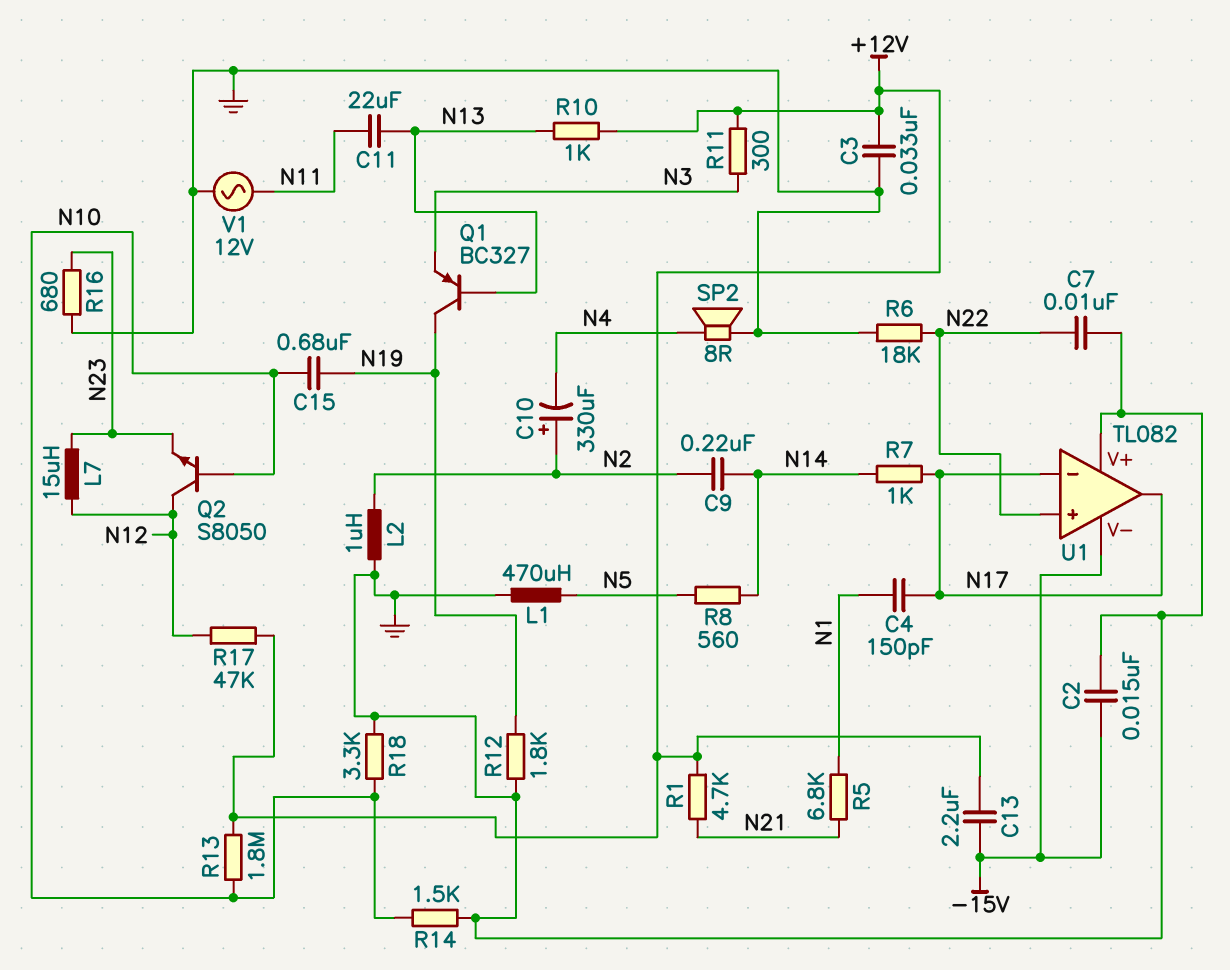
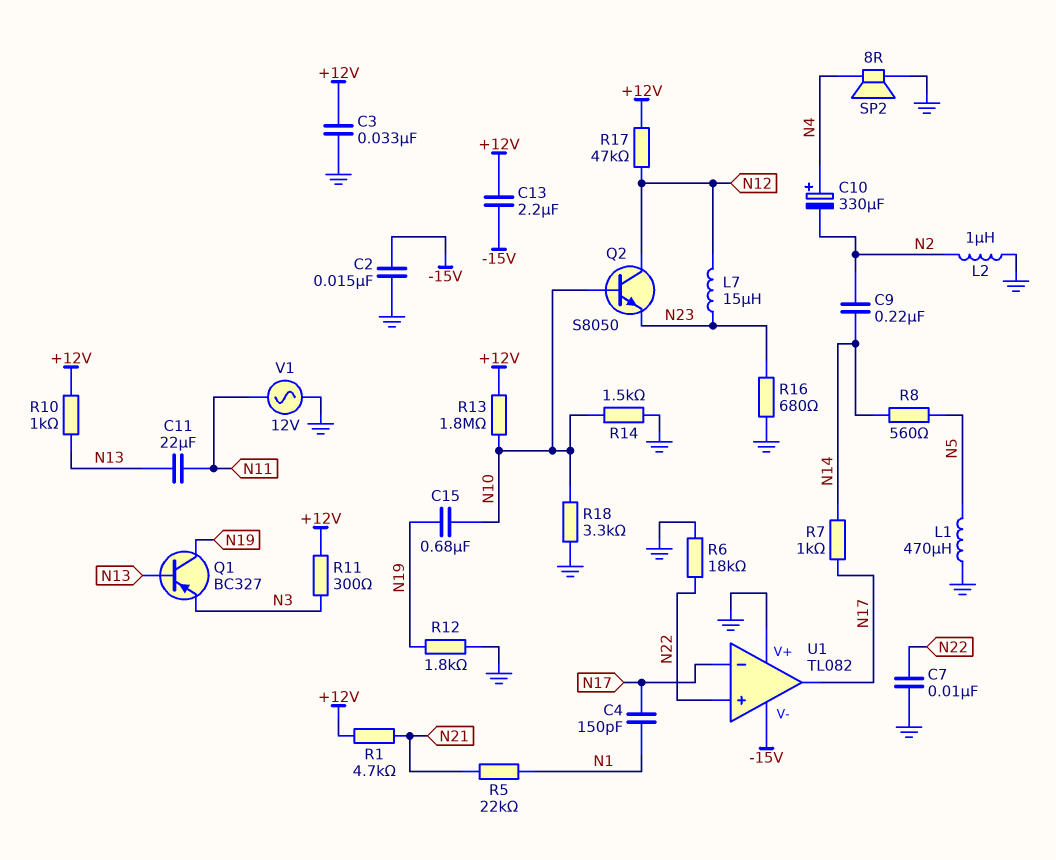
C10: 330uF (plus N2, minus N4) -> 330uF (plus N4, minus N2)
R5: 6.8k (N1, N21) -> 22k (N1, N21)

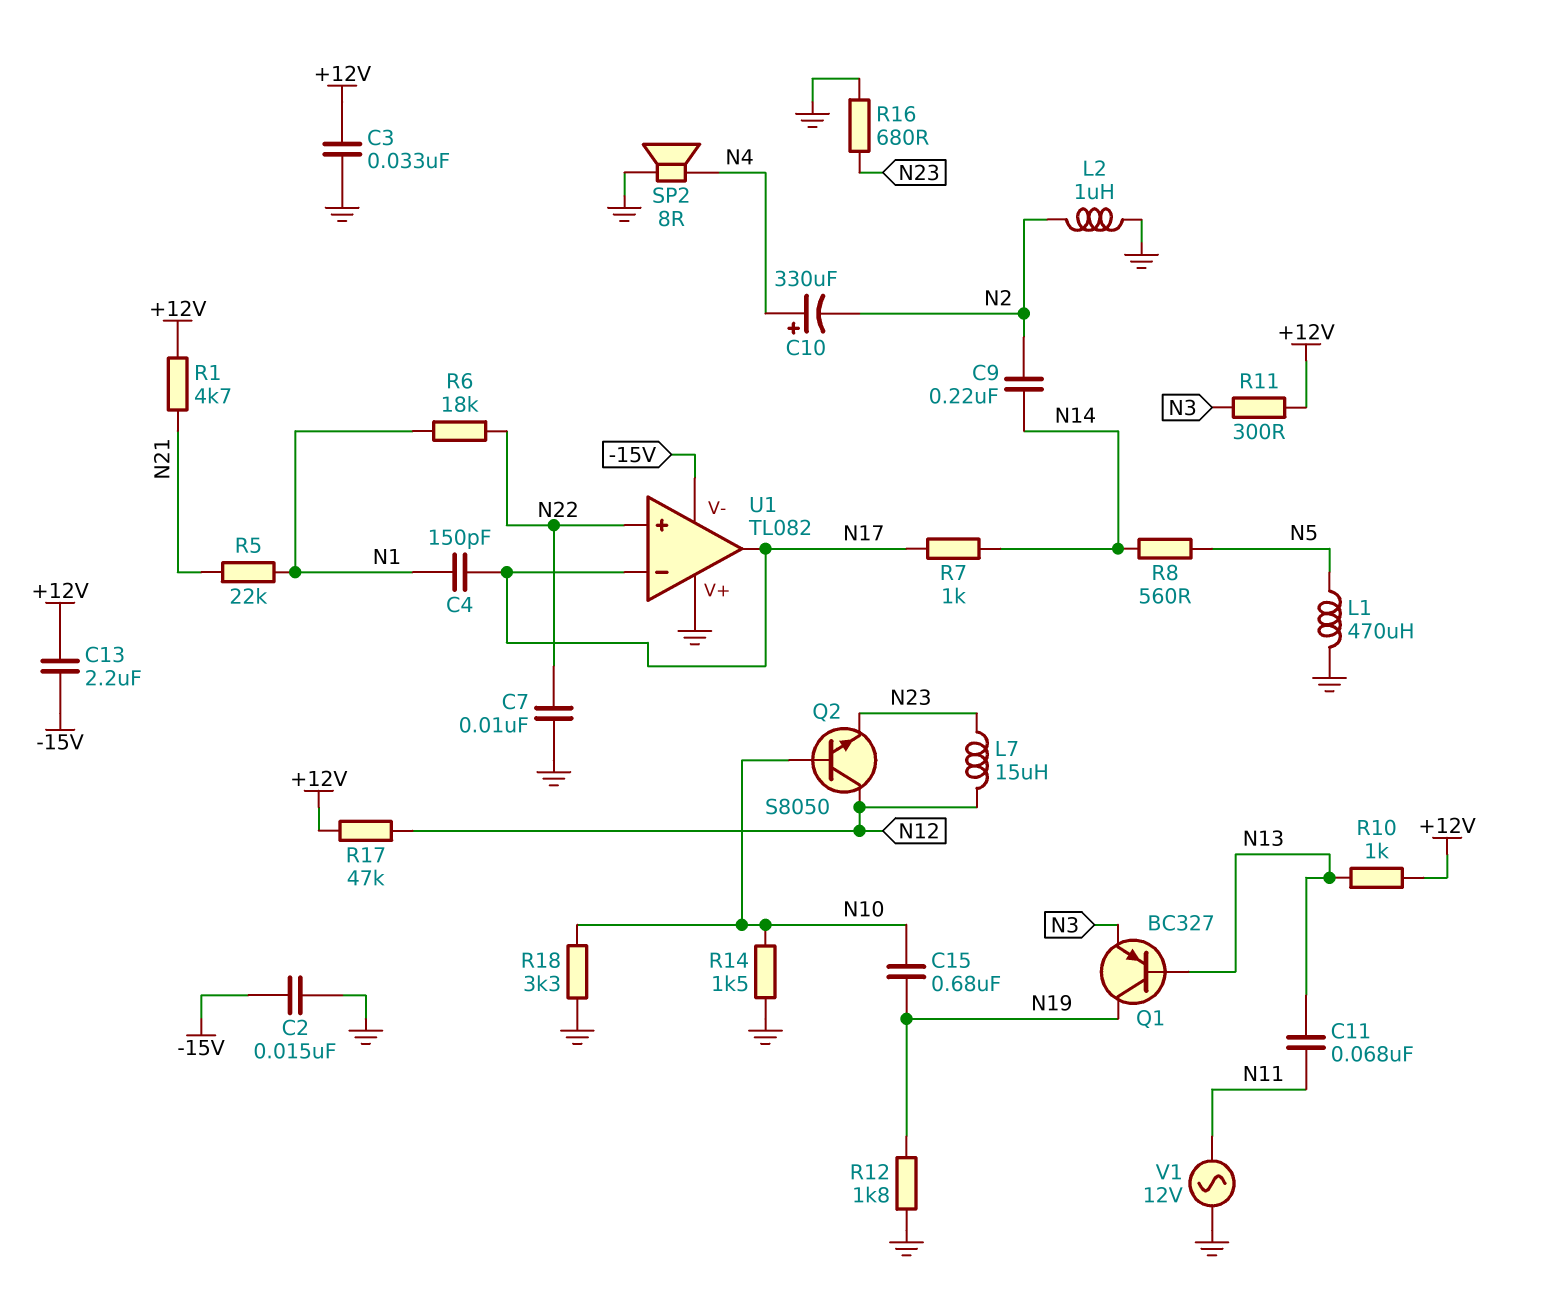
C11: 22uF (N11, N13) -> 68nF (N11, N13)
R6: 18k (GND, N22) -> 18k (N1, N22)
R13: 1.8M (+12V, N10) -> none

